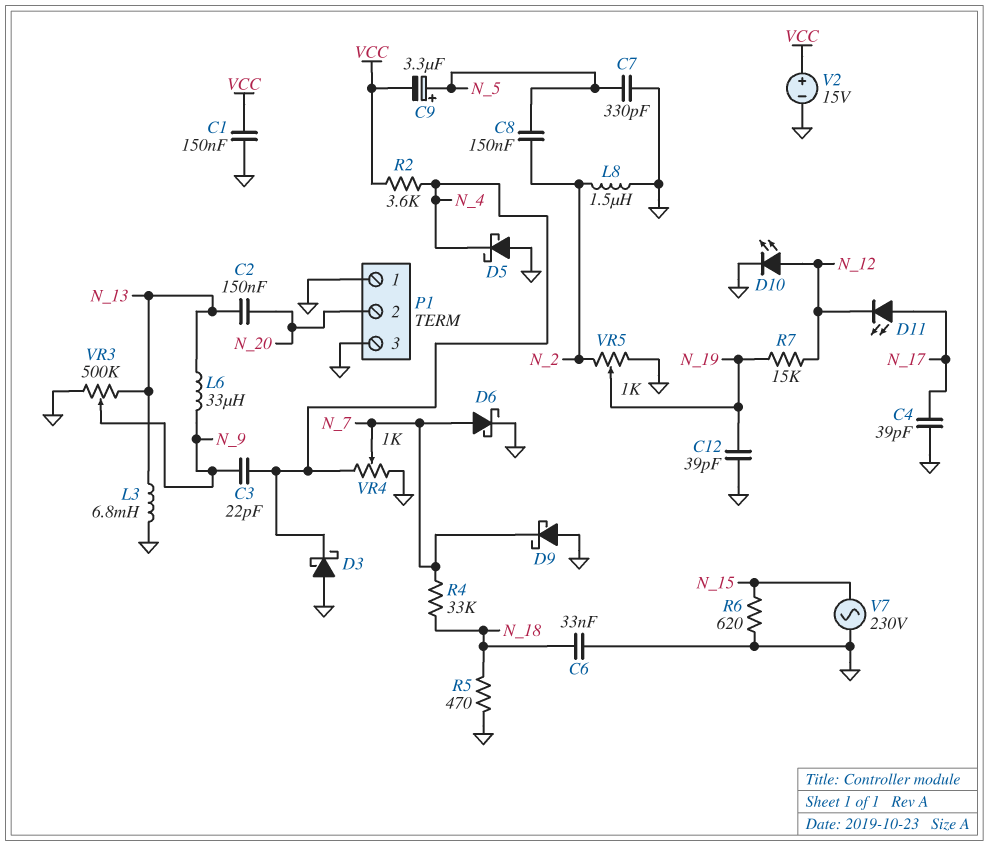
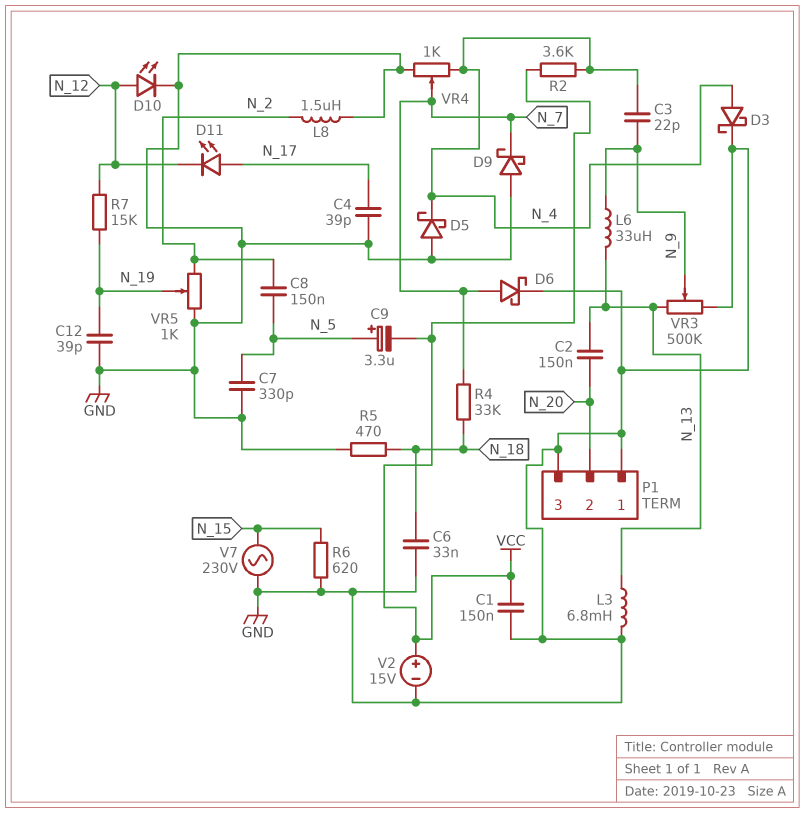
D3: schottky (A GND, K N_4) -> schottky (A N_4, K GND)

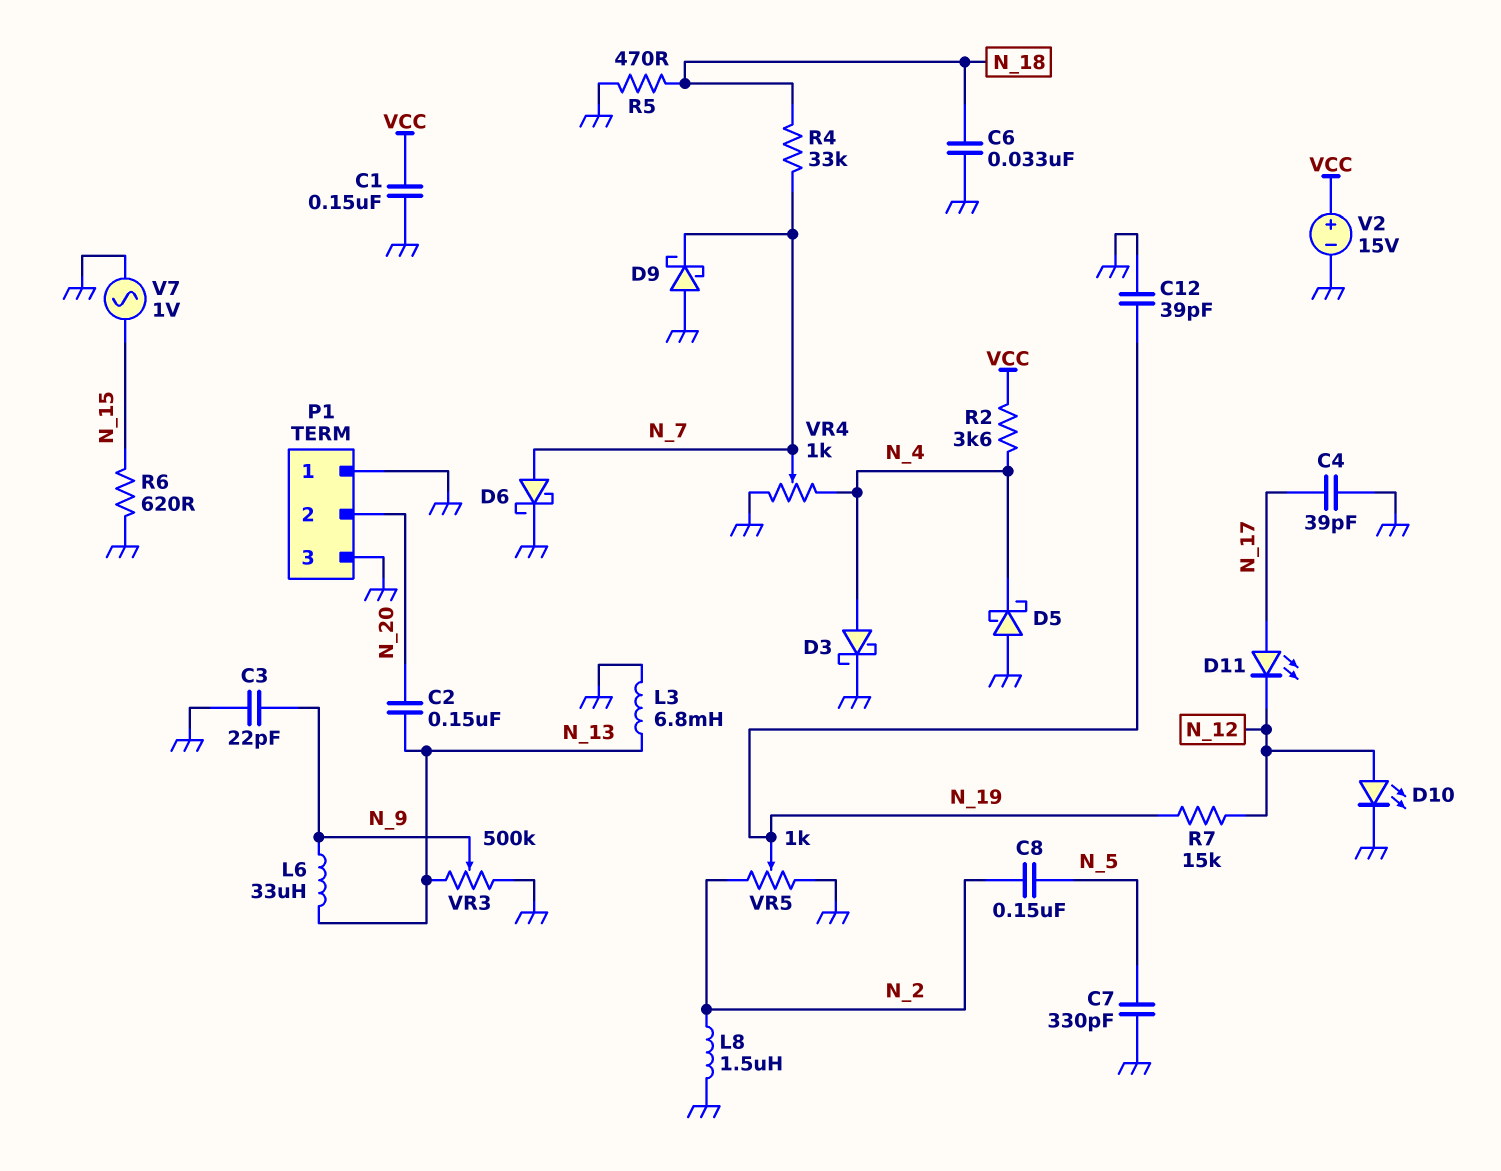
C3: 22pF (N_4, N_9) -> 22pF (GND, N_9)
C9: 3.3uF (plus N_5, minus VCC) -> none
V7: AC 230V (GND, N_15) -> AC 1V (GND, N_15)

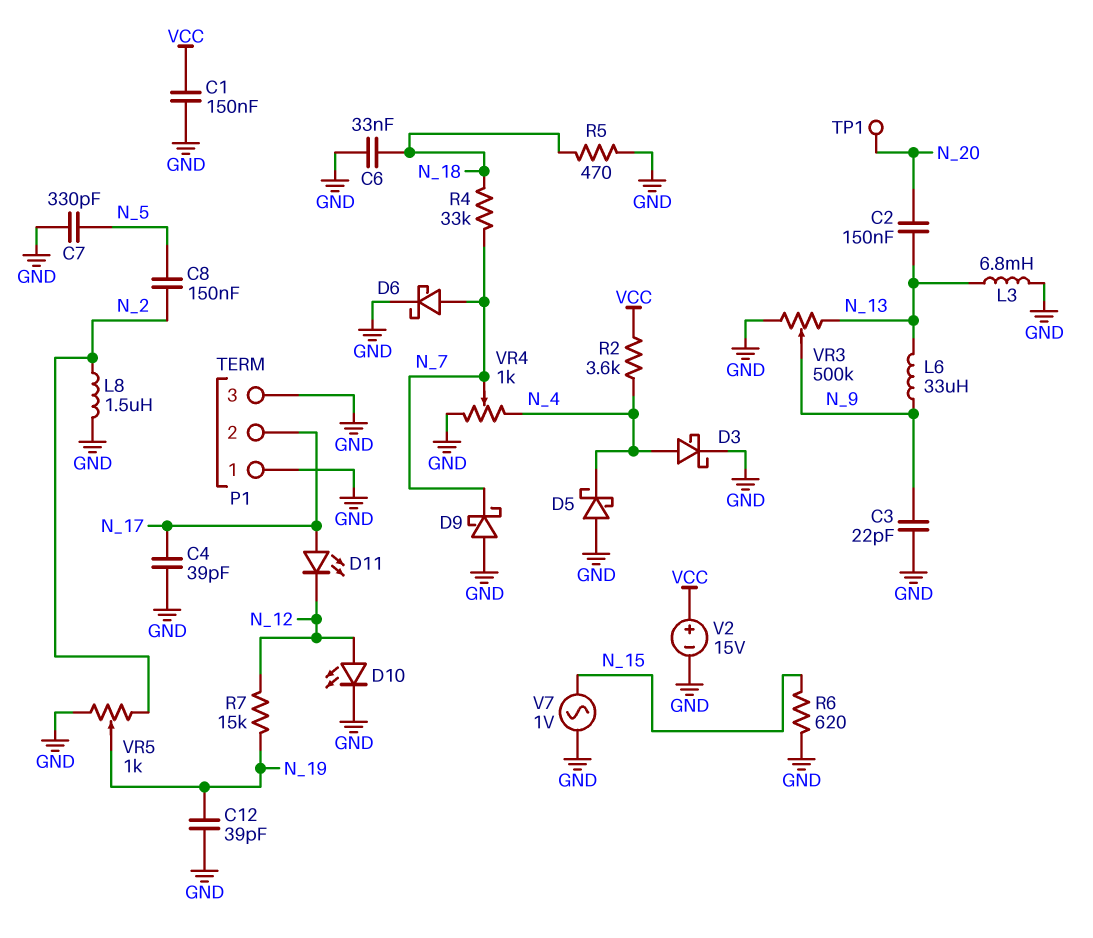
P1 pin 2: N_20 -> N_17
TP1: none -> test point (N_20)

